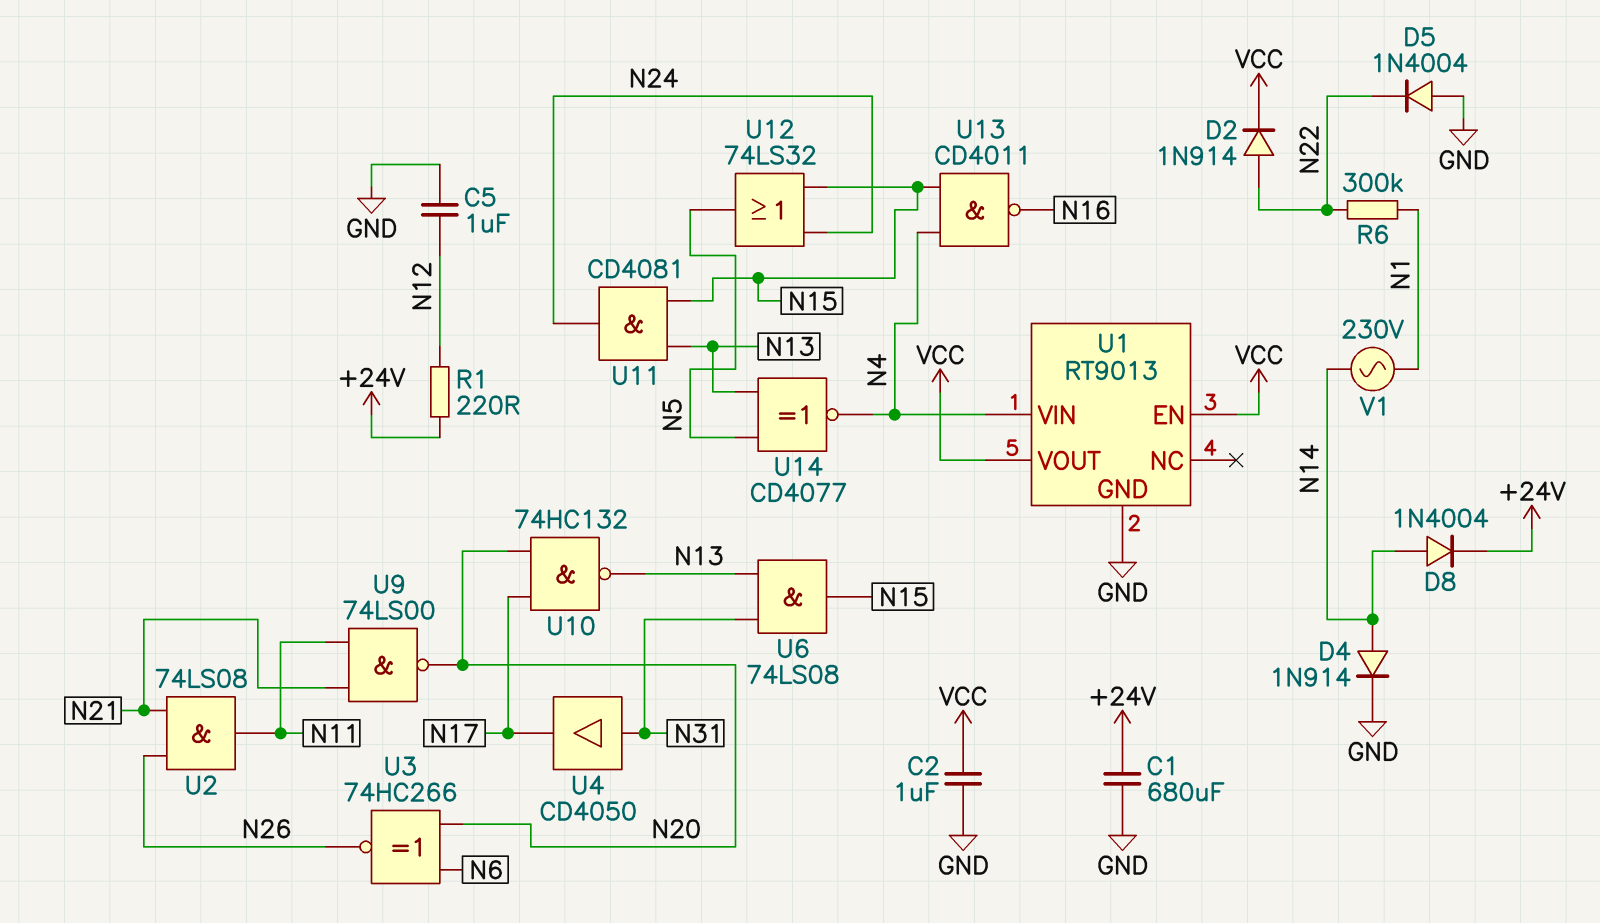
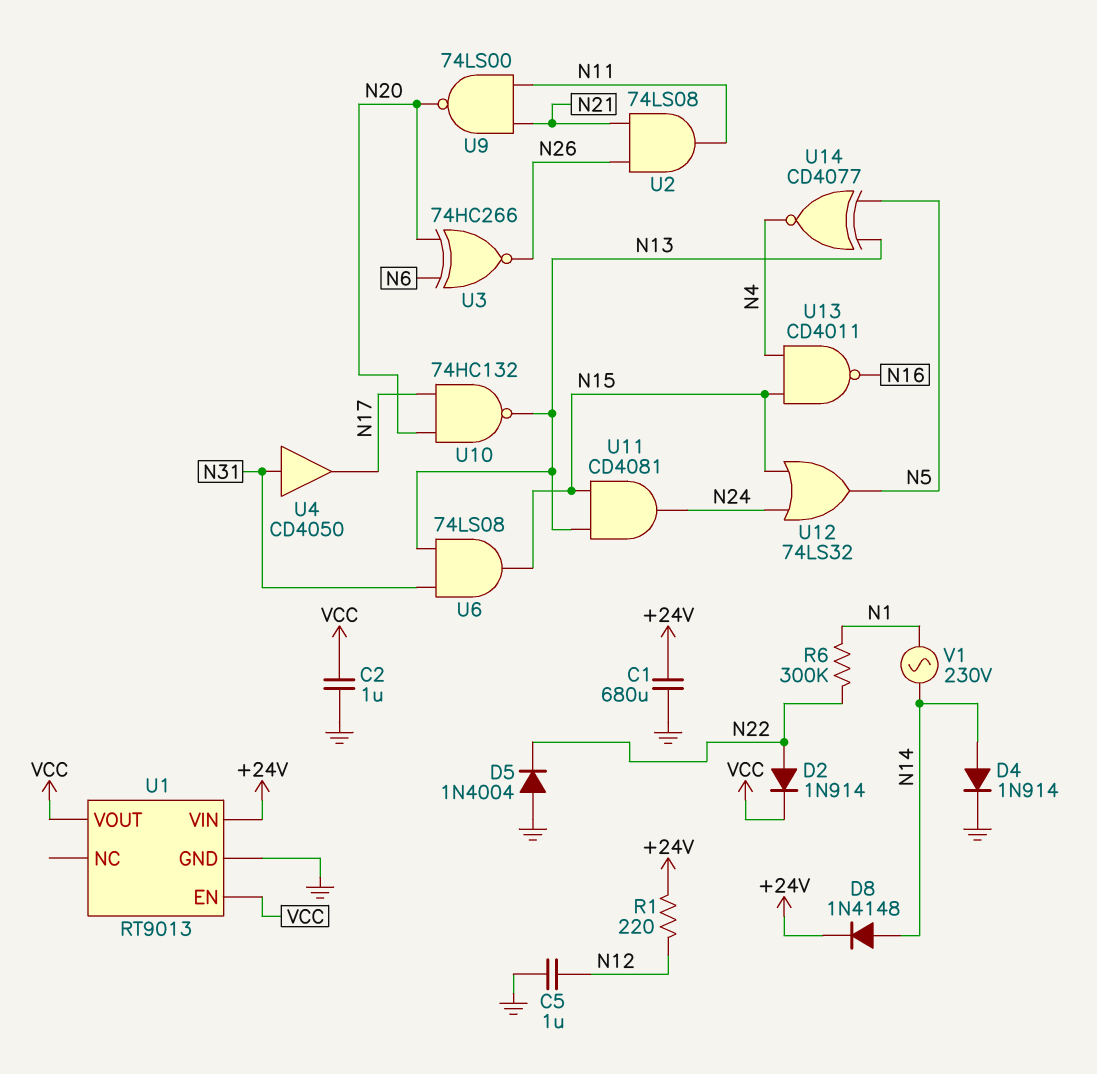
D8: diode 1N4004 (A N14, K +24V) -> diode 1N4148 (A N14, K +24V)
U1 pin VIN: N4 -> +24V

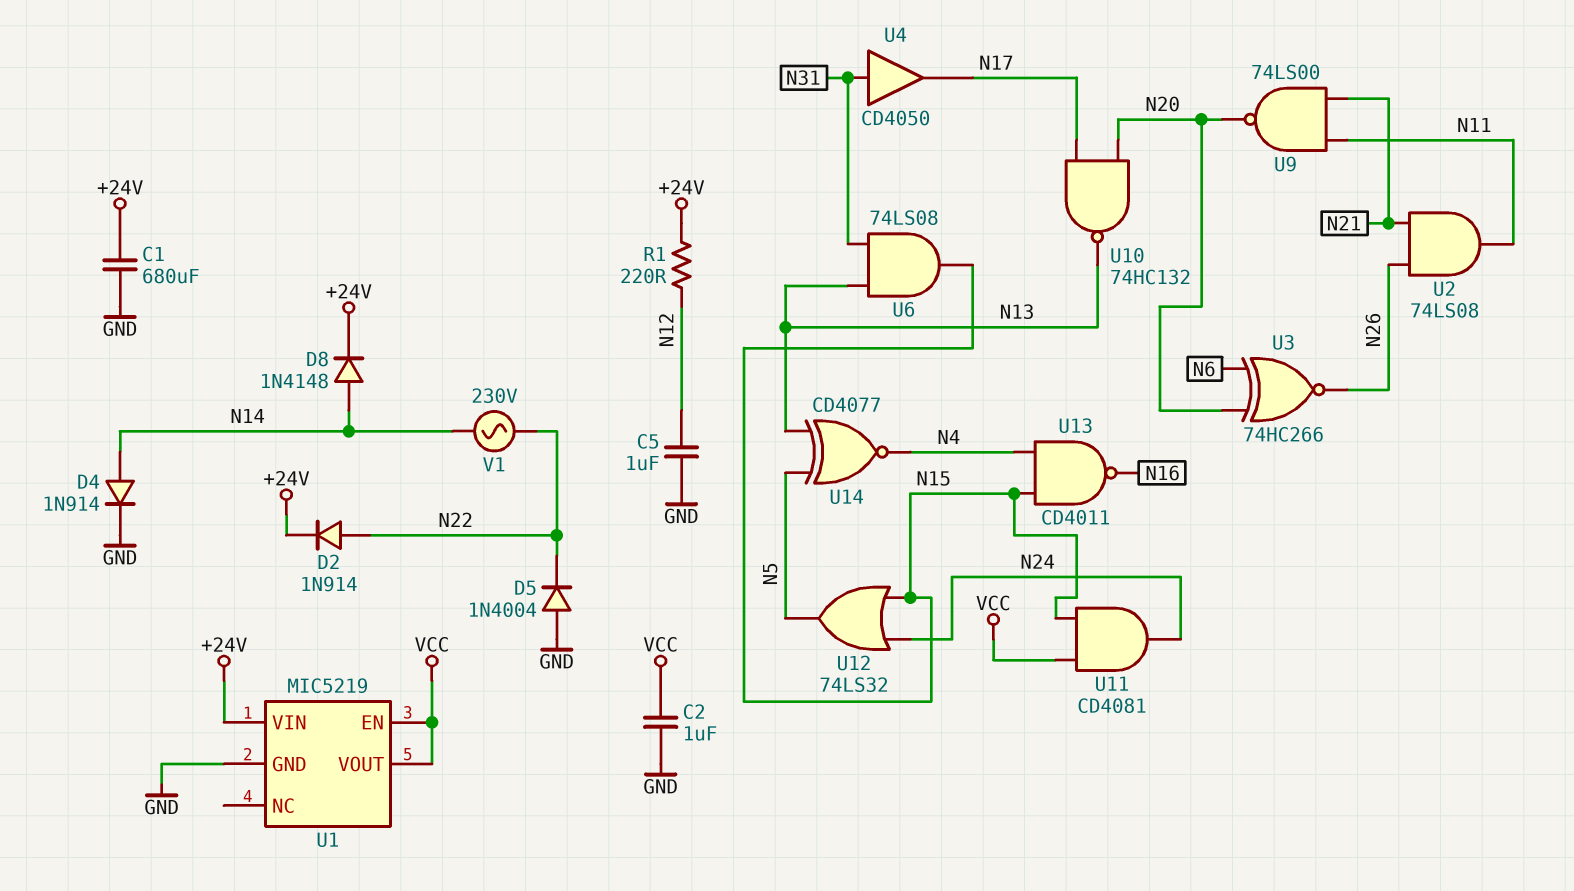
D2: diode 1N914 (A N22, K VCC) -> diode 1N914 (A N22, K +24V)
R6: 300k (N1, N22) -> none
U1: RT9013 -> MIC5219
U11: AND CD4081 (in N13, in N15, out N24) -> AND CD4081 (in N15, in VCC, out N24)
V1: AC 230V (N1, N14) -> AC 230V (N14, N22)

